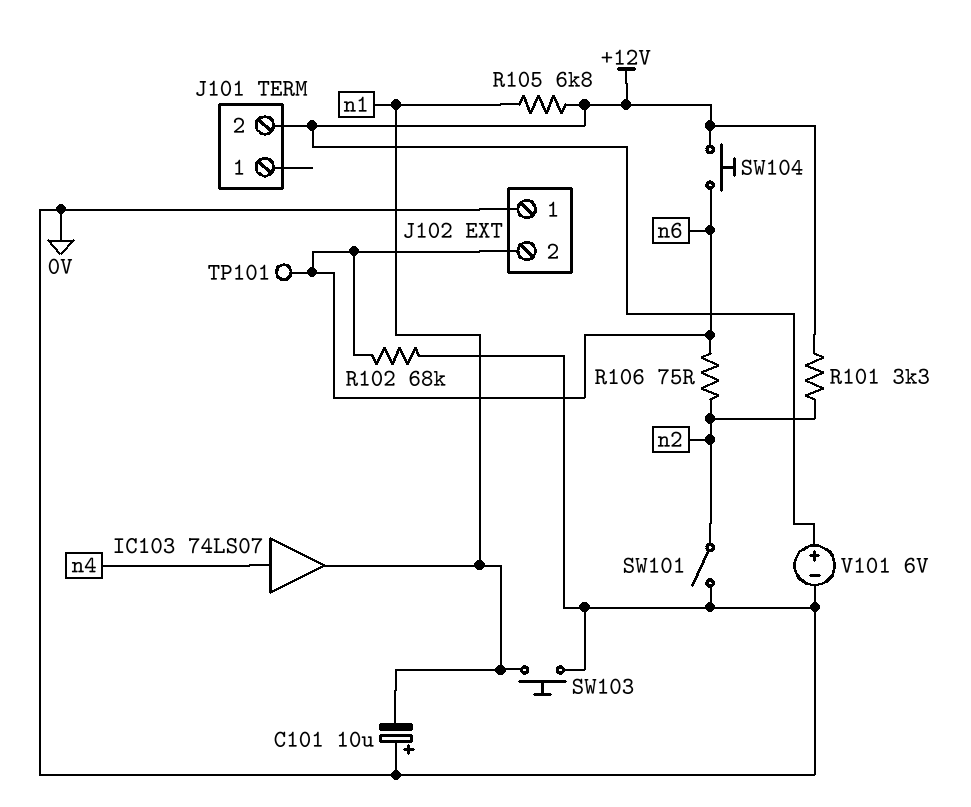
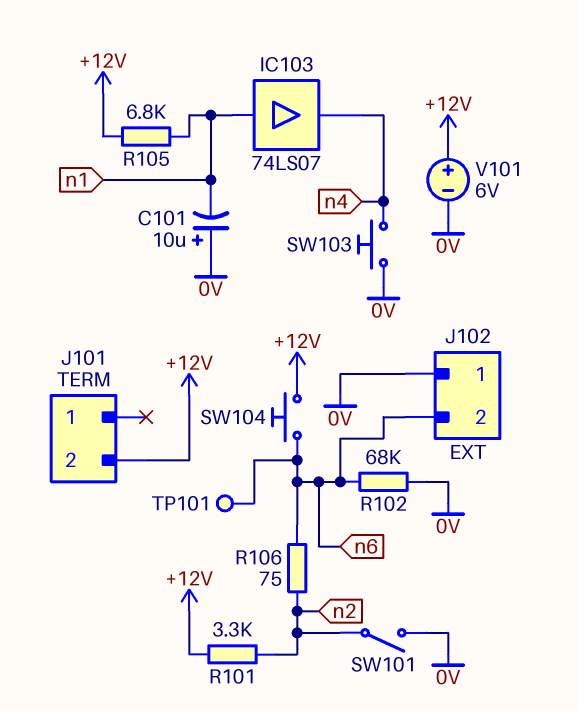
IC103: buffer 74LS07 (in n4, out n1) -> buffer 74LS07 (in n1, out n4)
SW103: button (0V, n1) -> button (0V, n4)

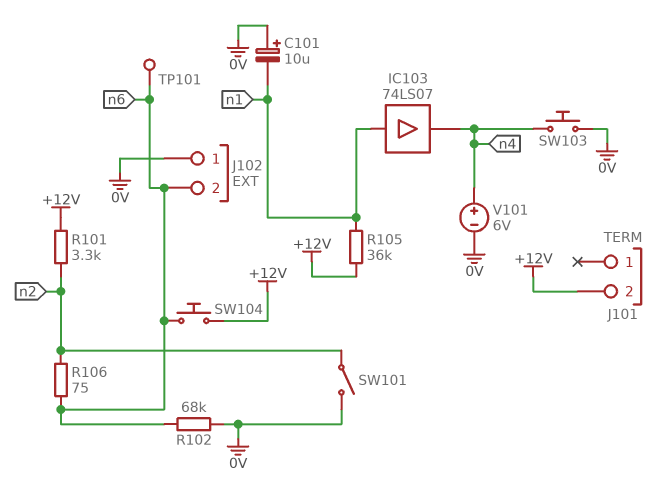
R105: 6.8k (+12V, n1) -> 36k (+12V, n1)
V101: 6V (plus +12V, minus 0V) -> 6V (plus n4, minus 0V)

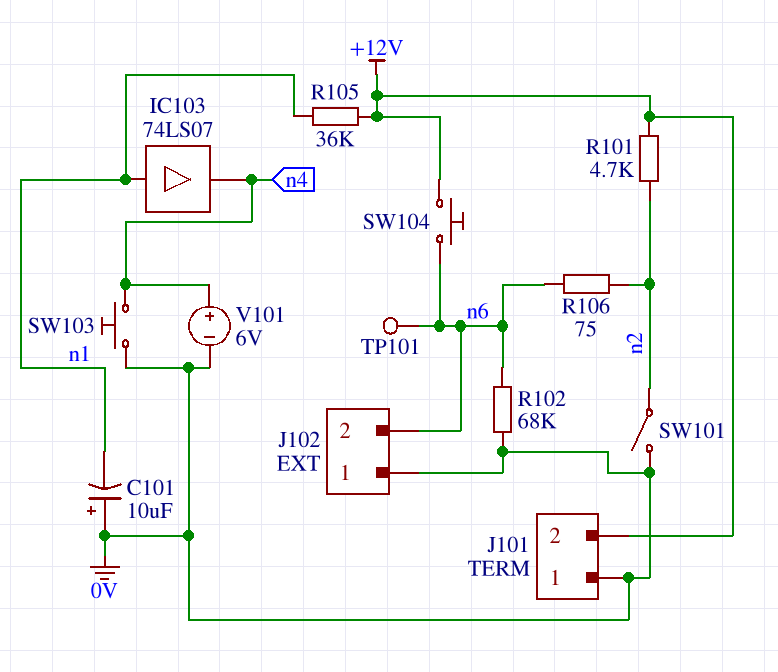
J101 pin 1: none -> 0V
R101: 3.3k (+12V, n2) -> 4.7k (+12V, n2)

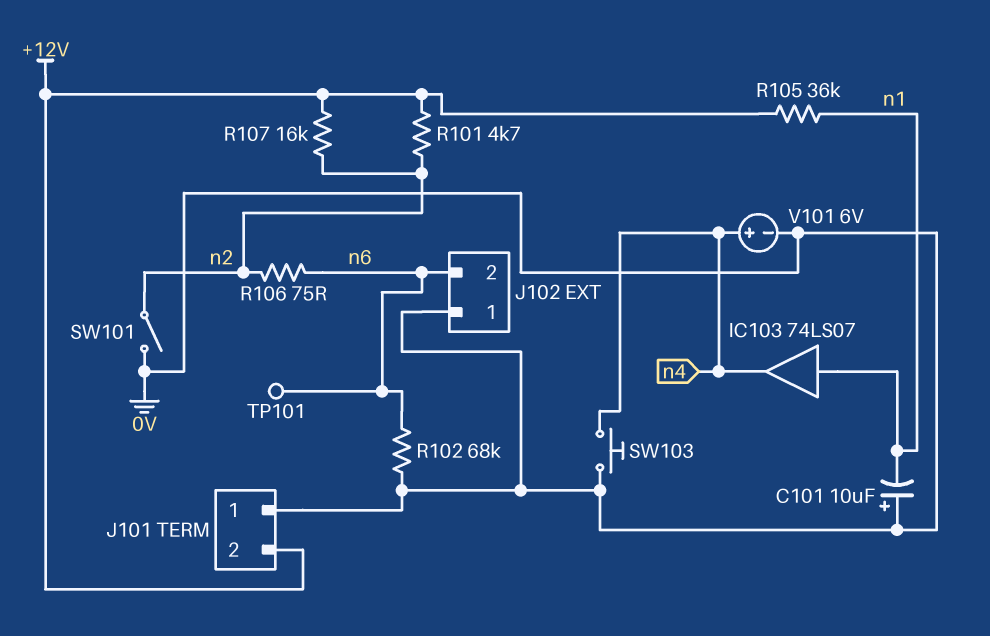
R107: none -> 16k (+12V, n2)
SW104: button (+12V, n6) -> none

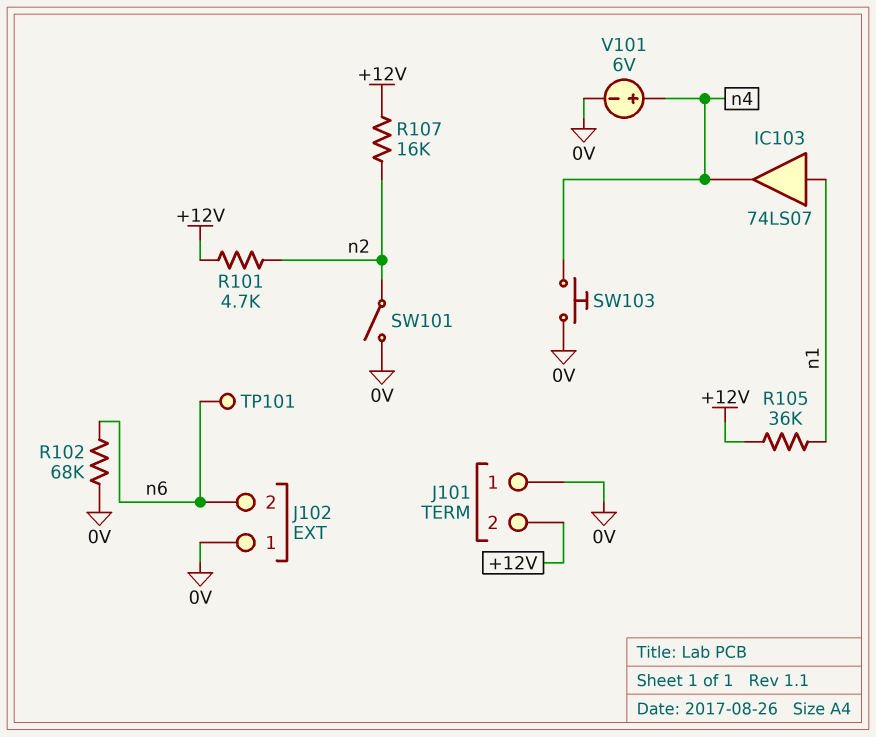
C101: 10uF (plus 0V, minus n1) -> none
R106: 75 (n2, n6) -> none

